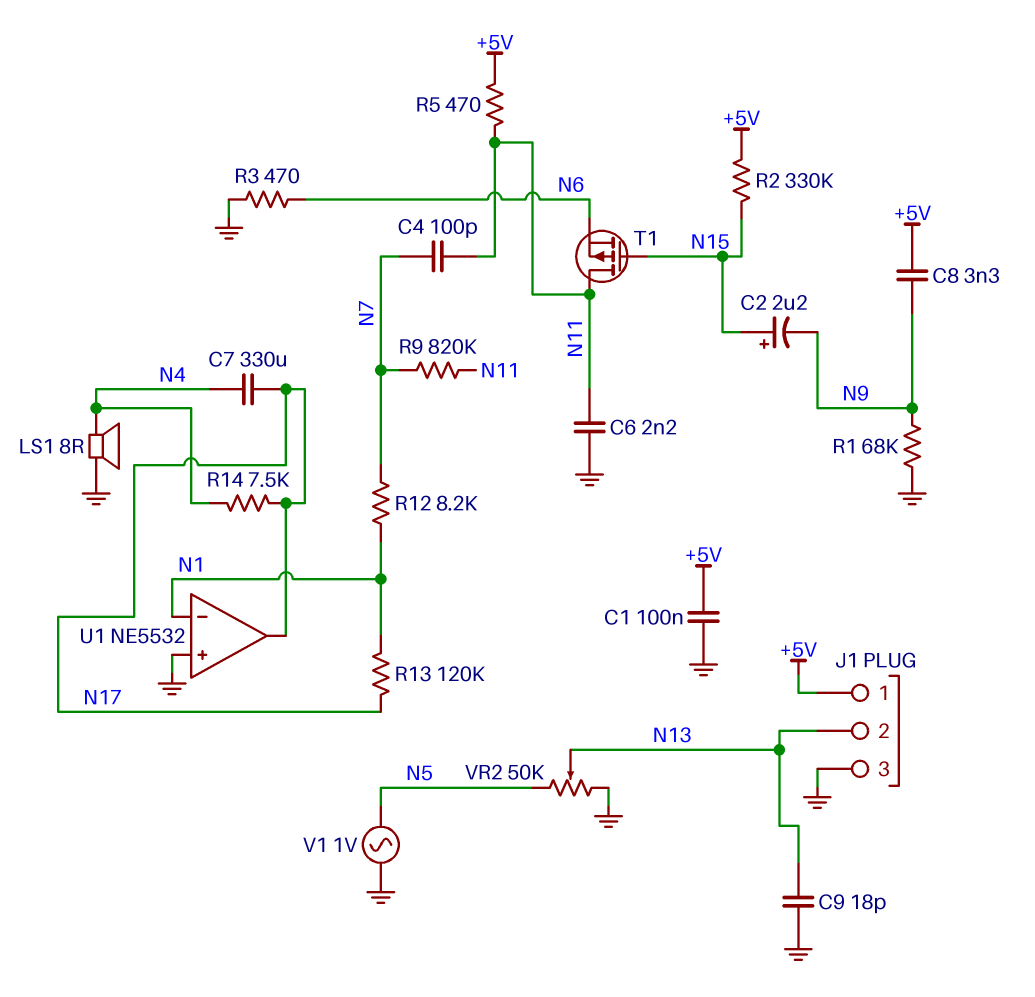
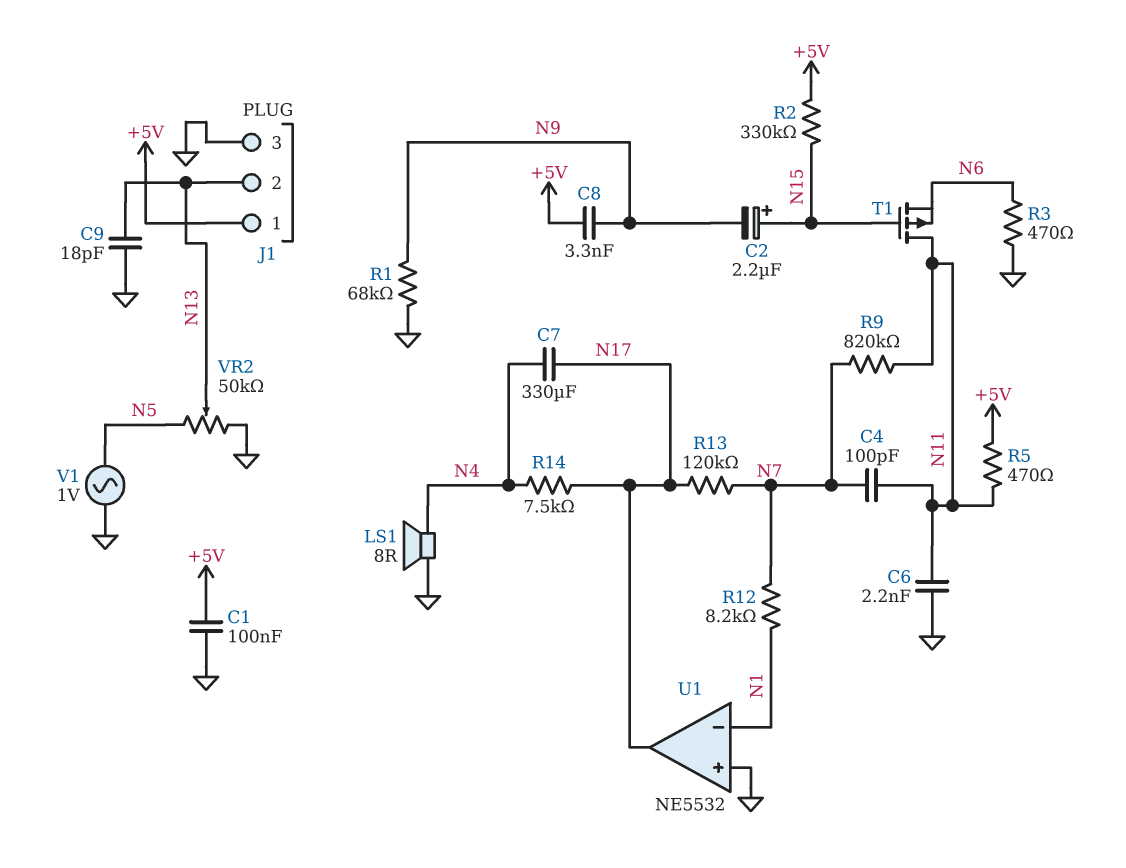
R13: 120k (N1, N17) -> 120k (N7, N17)

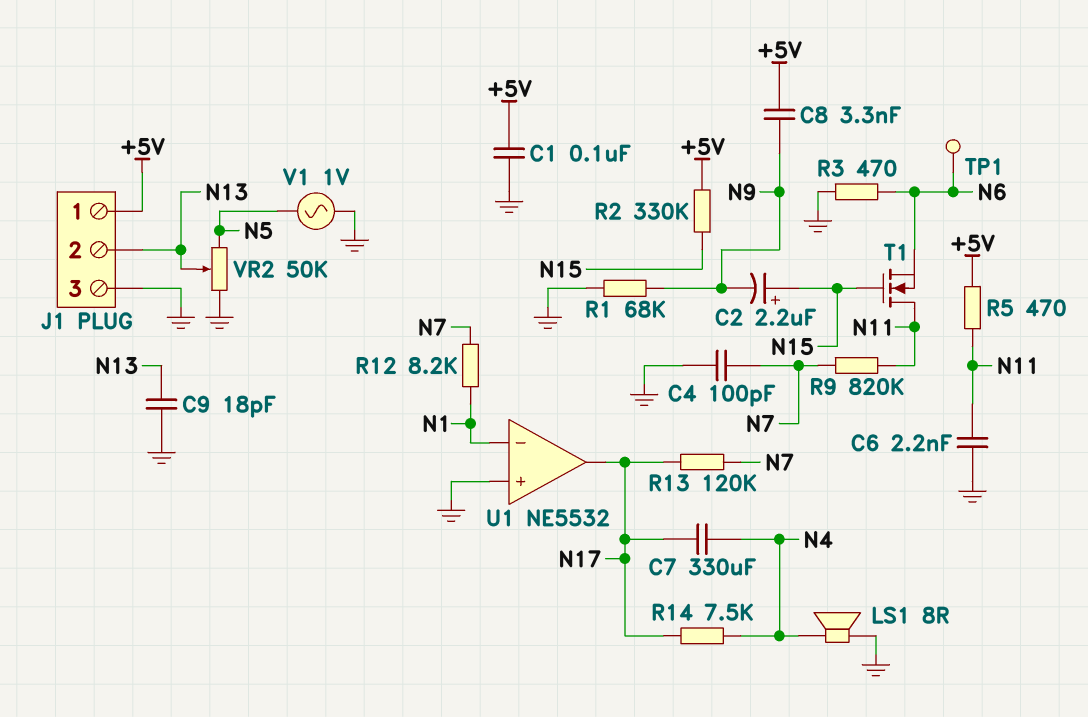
C4: 100pF (N7, N11) -> 100pF (GND, N7)
T1: PMOS (G N15, D N11, S N6) -> NMOS (G N15, D N11, S N6)
TP1: none -> test point (N6)

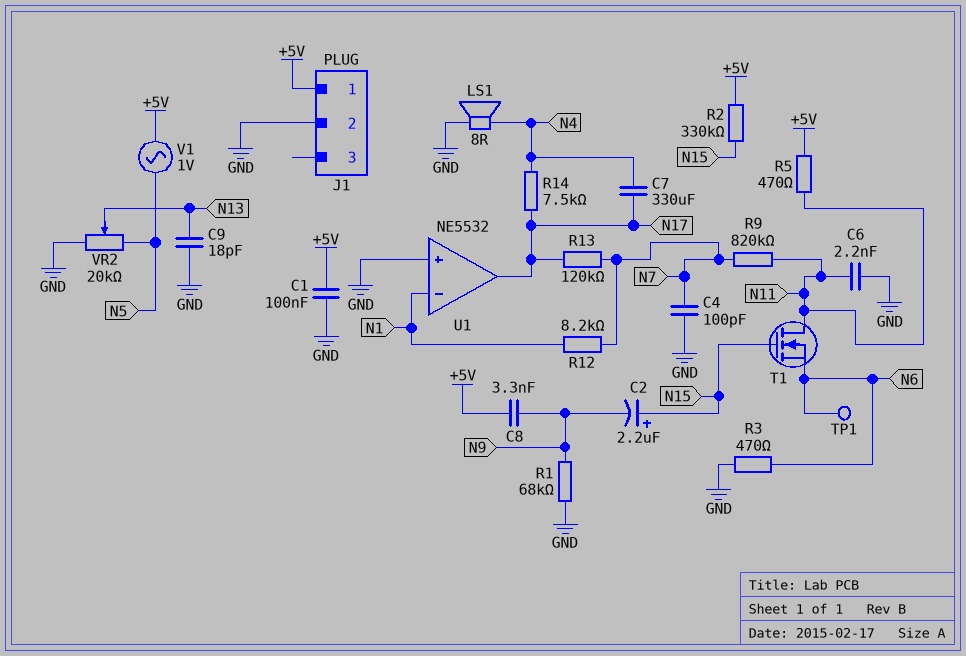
J1 pin 2: N13 -> GND
J1 pin 3: GND -> none
V1: AC 1V (GND, N5) -> AC 1V (+5V, N5)
VR2: 50k (GND, N5, wiper N13) -> 20k (GND, N5, wiper N13)

